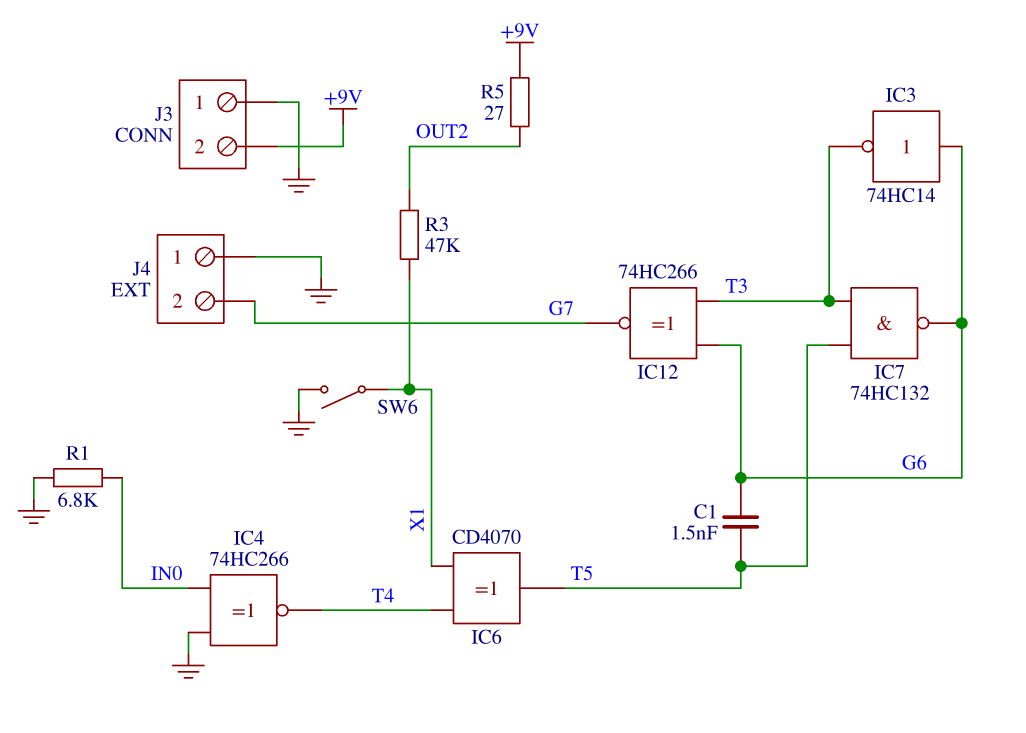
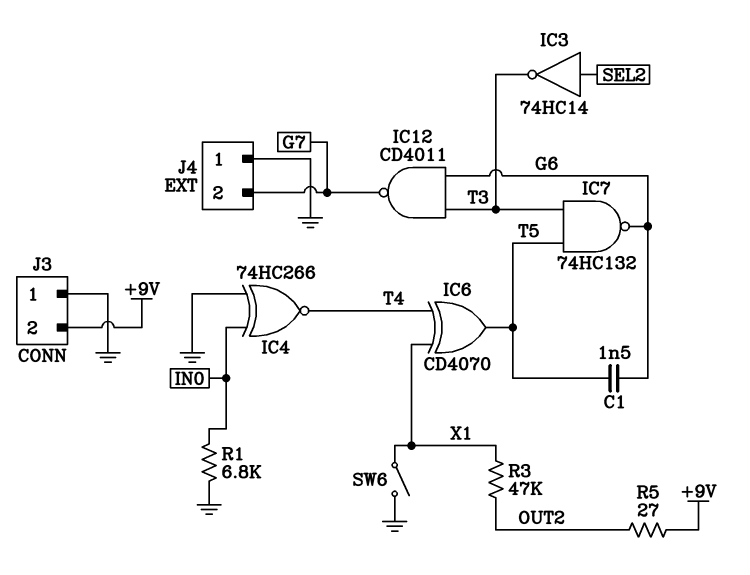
IC3: NOT 74HC14 (in G6, out T3) -> NOT 74HC14 (in SEL2, out T3)
IC12: XNOR 74HC266 (in G6, in T3, out G7) -> NAND CD4011 (in G6, in T3, out G7)

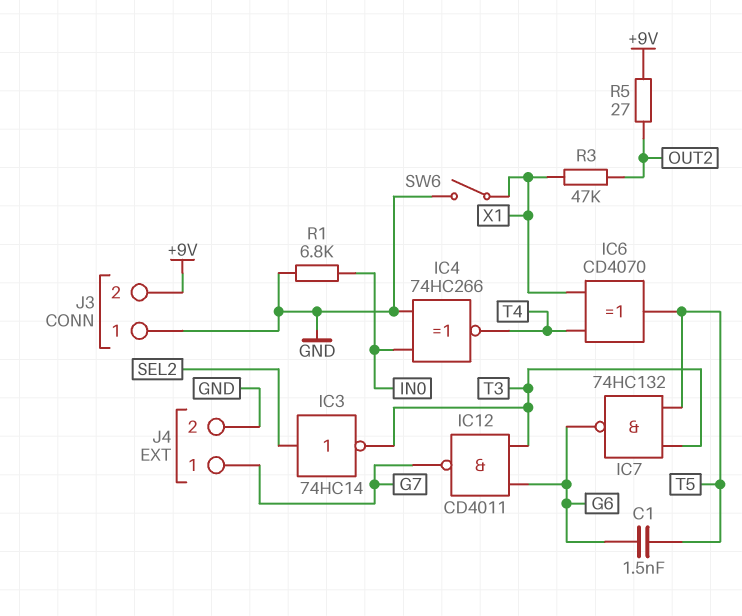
J4 pin 1: GND -> G7
J4 pin 2: G7 -> GND

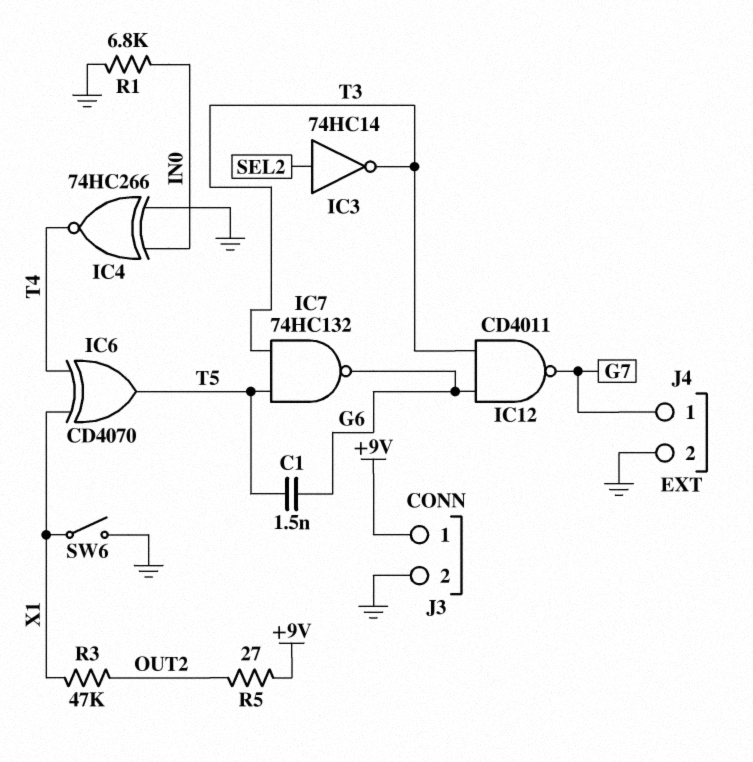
J3 pin 1: GND -> +9V
J3 pin 2: +9V -> GND

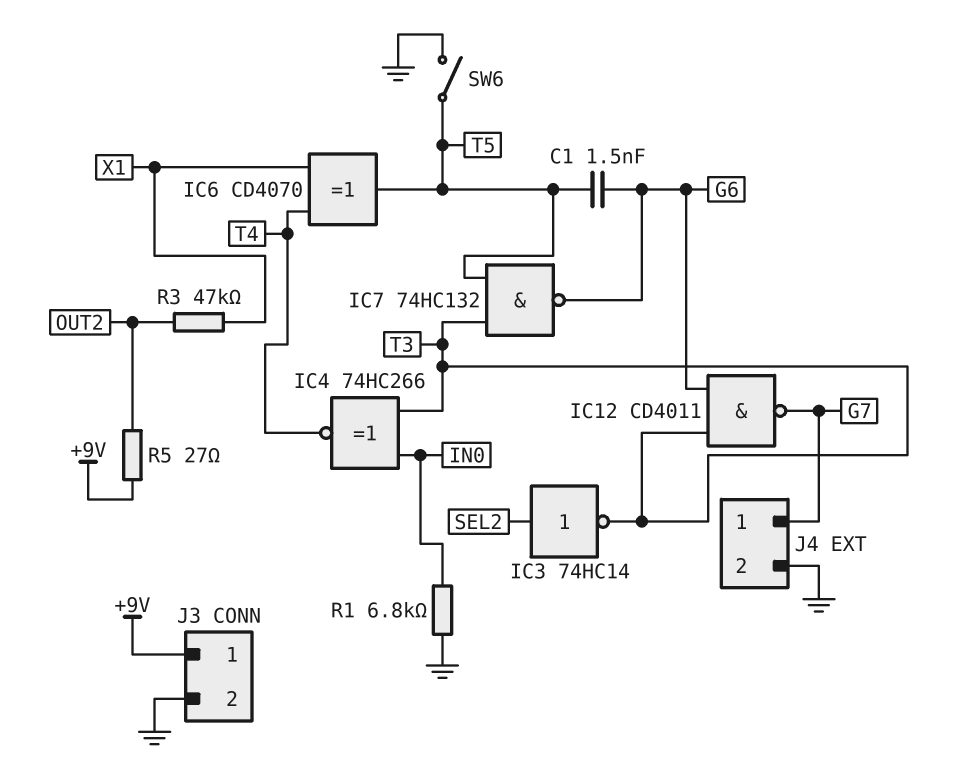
IC4: XNOR 74HC266 (in GND, in IN0, out T4) -> XNOR 74HC266 (in IN0, in T3, out T4)
SW6: switch (GND, X1) -> switch (GND, T5)

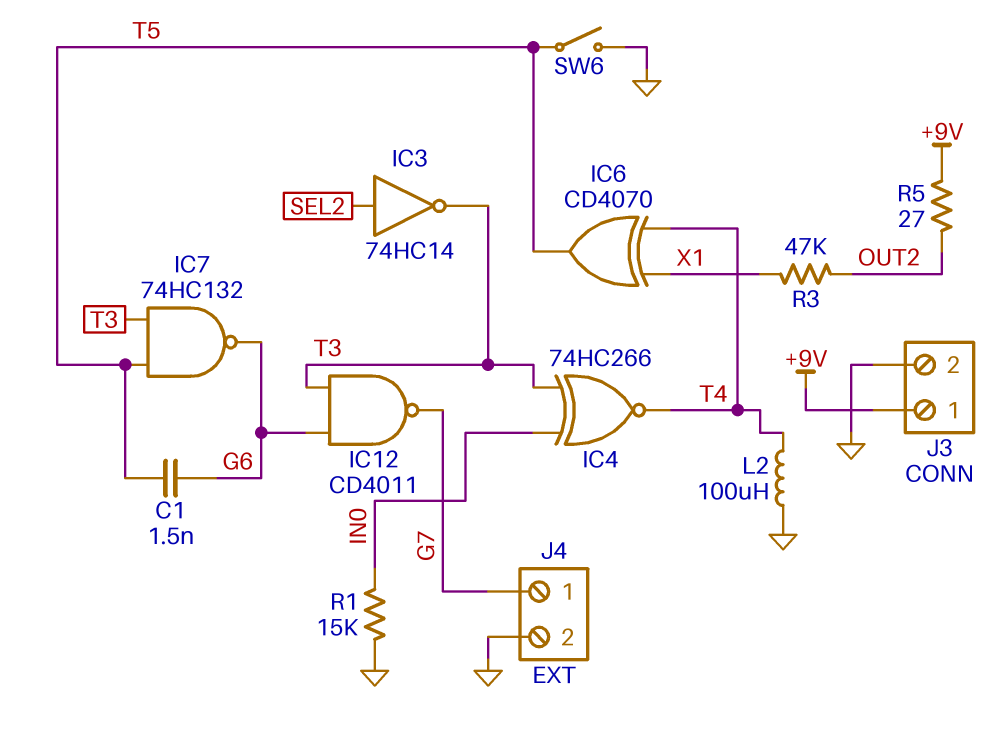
L2: none -> 100uH (GND, T4)
R1: 6.8k (GND, IN0) -> 15k (GND, IN0)

